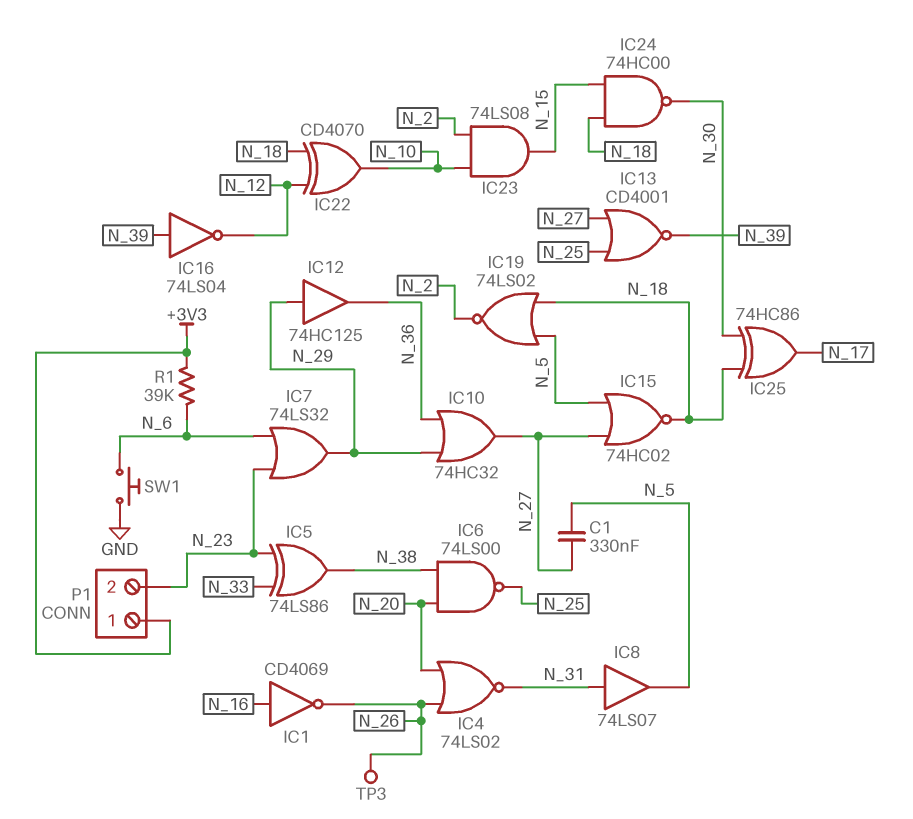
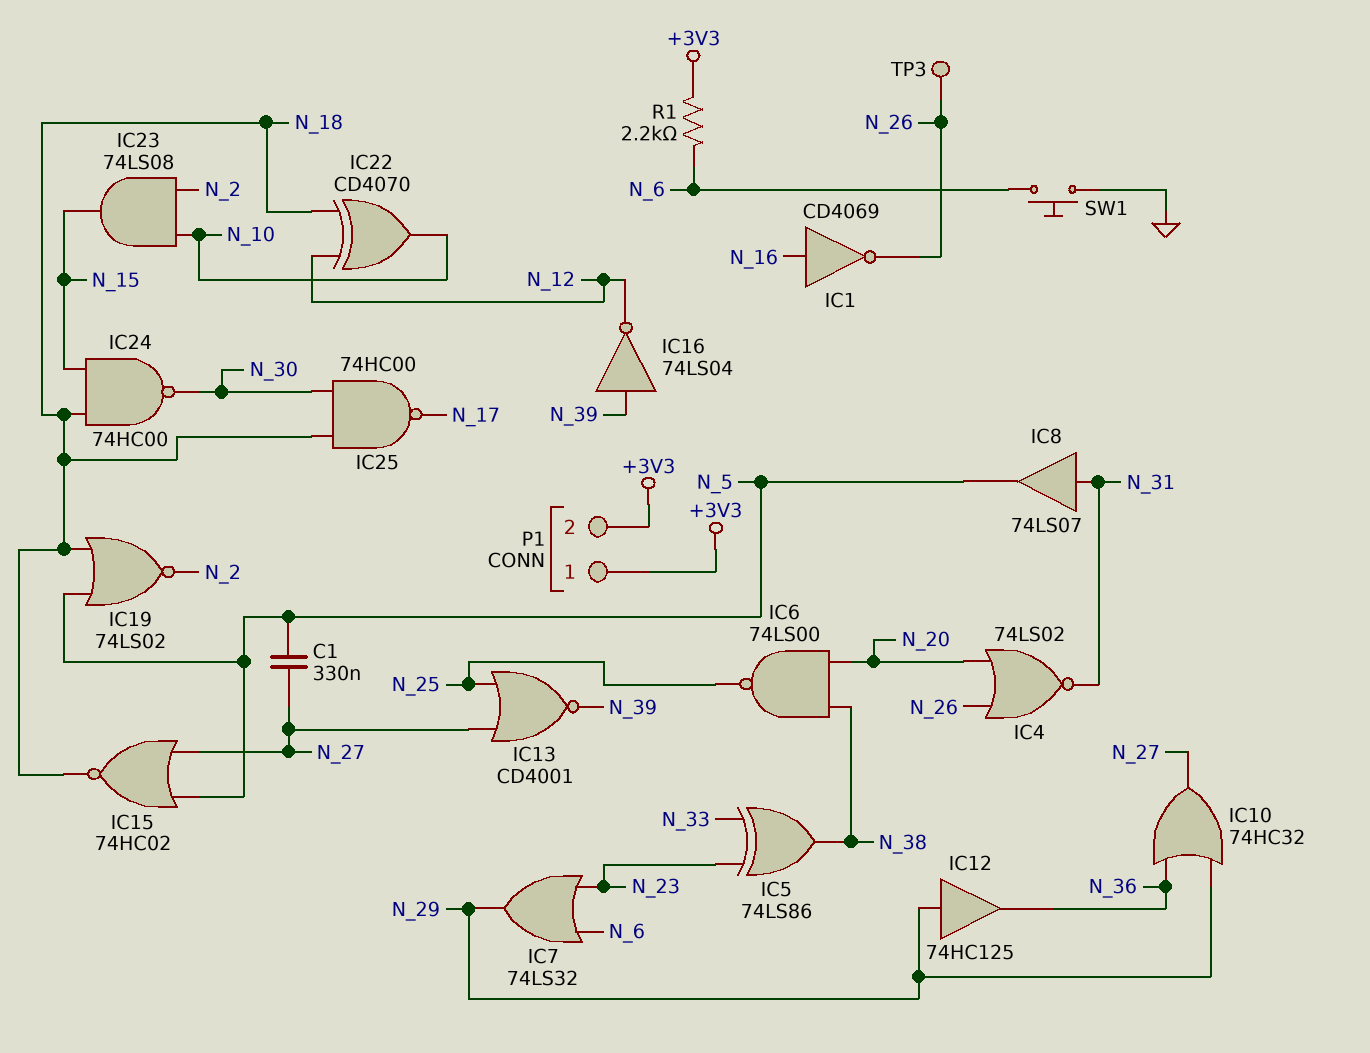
IC25: XOR 74HC86 (in N_18, in N_30, out N_17) -> NAND 74HC00 (in N_18, in N_30, out N_17)
P1 pin 2: N_23 -> +3V3
R1: 39k (+3V3, N_6) -> 2.2k (+3V3, N_6)

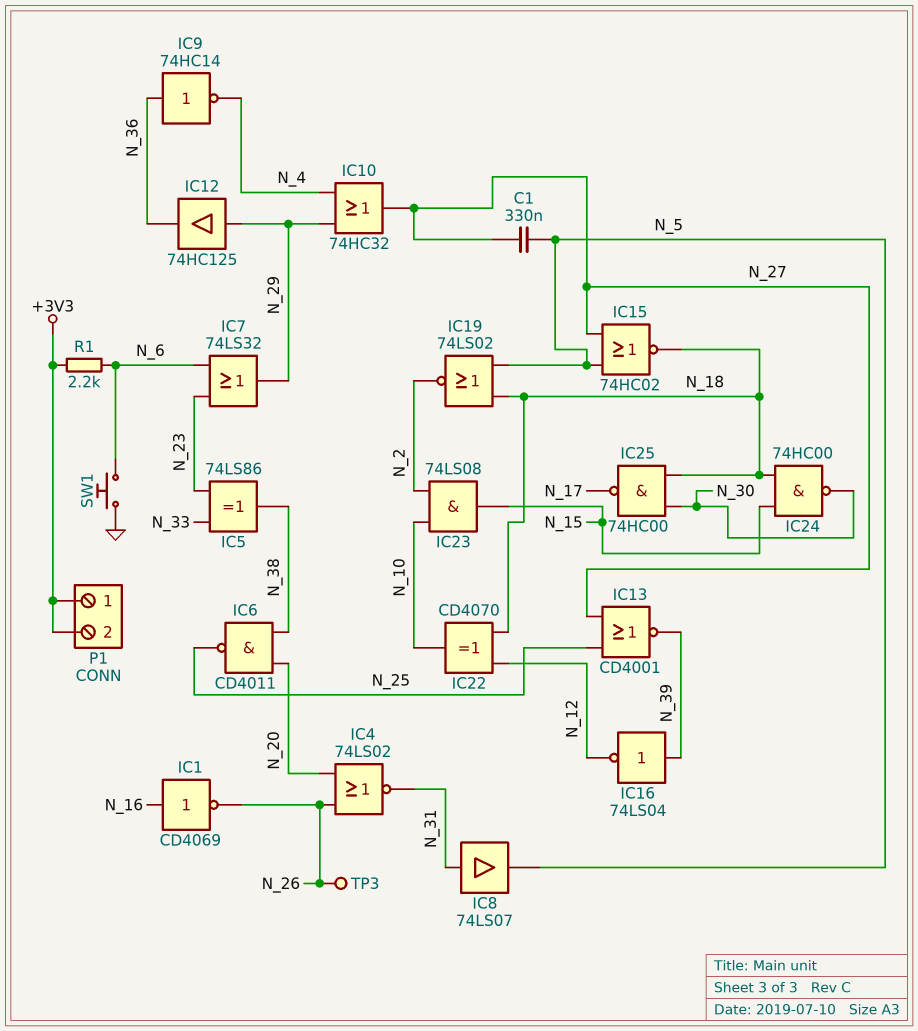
IC6: NAND 74LS00 (in N_20, in N_38, out N_25) -> NAND CD4011 (in N_20, in N_38, out N_25)
IC9: none -> NOT 74HC14 (in N_36, out N_4)
IC10: OR 74HC32 (in N_29, in N_36, out N_27) -> OR 74HC32 (in N_4, in N_29, out N_27)

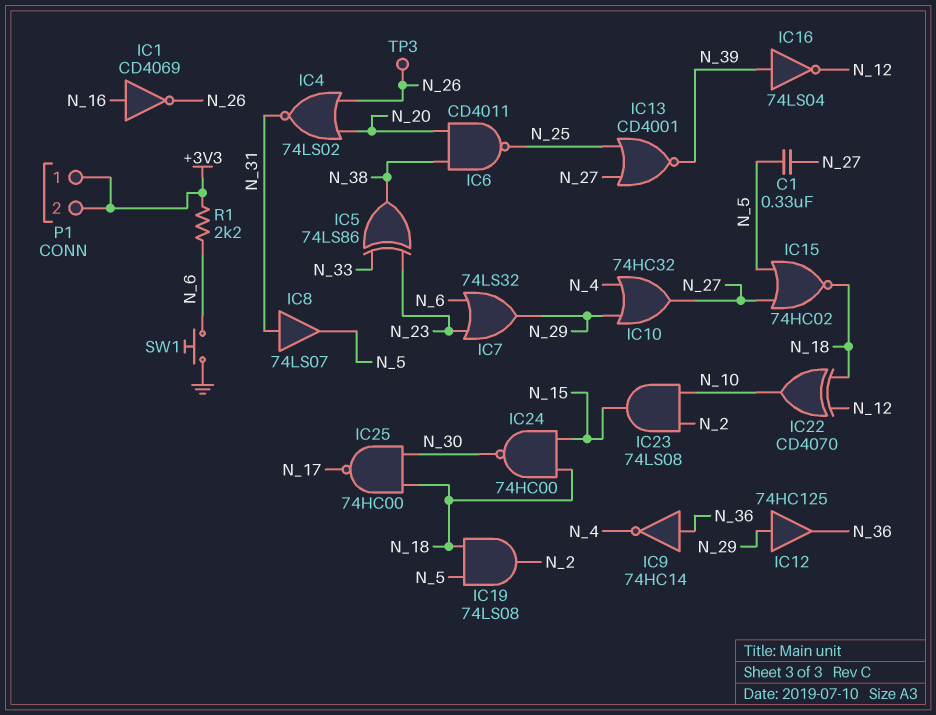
IC19: NOR 74LS02 (in N_5, in N_18, out N_2) -> AND 74LS08 (in N_5, in N_18, out N_2)

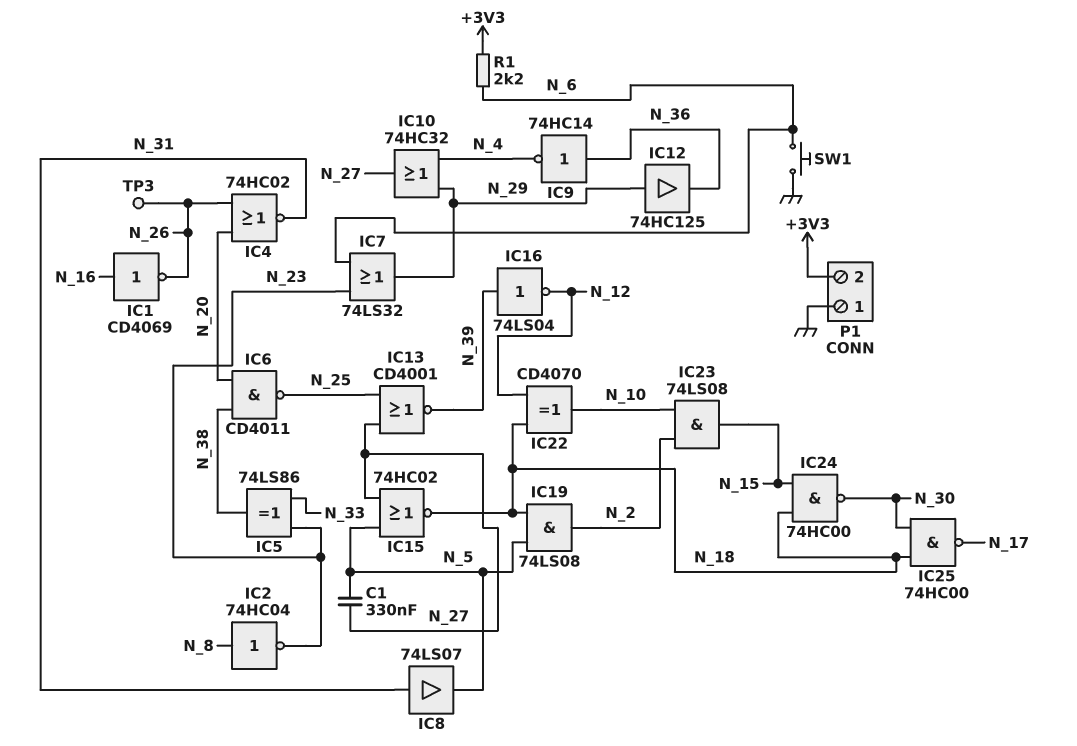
IC2: none -> NOT 74HC04 (in N_8, out N_23)
IC4: NOR 74LS02 (in N_20, in N_26, out N_31) -> NOR 74HC02 (in N_20, in N_26, out N_31)
P1 pin 1: +3V3 -> GND

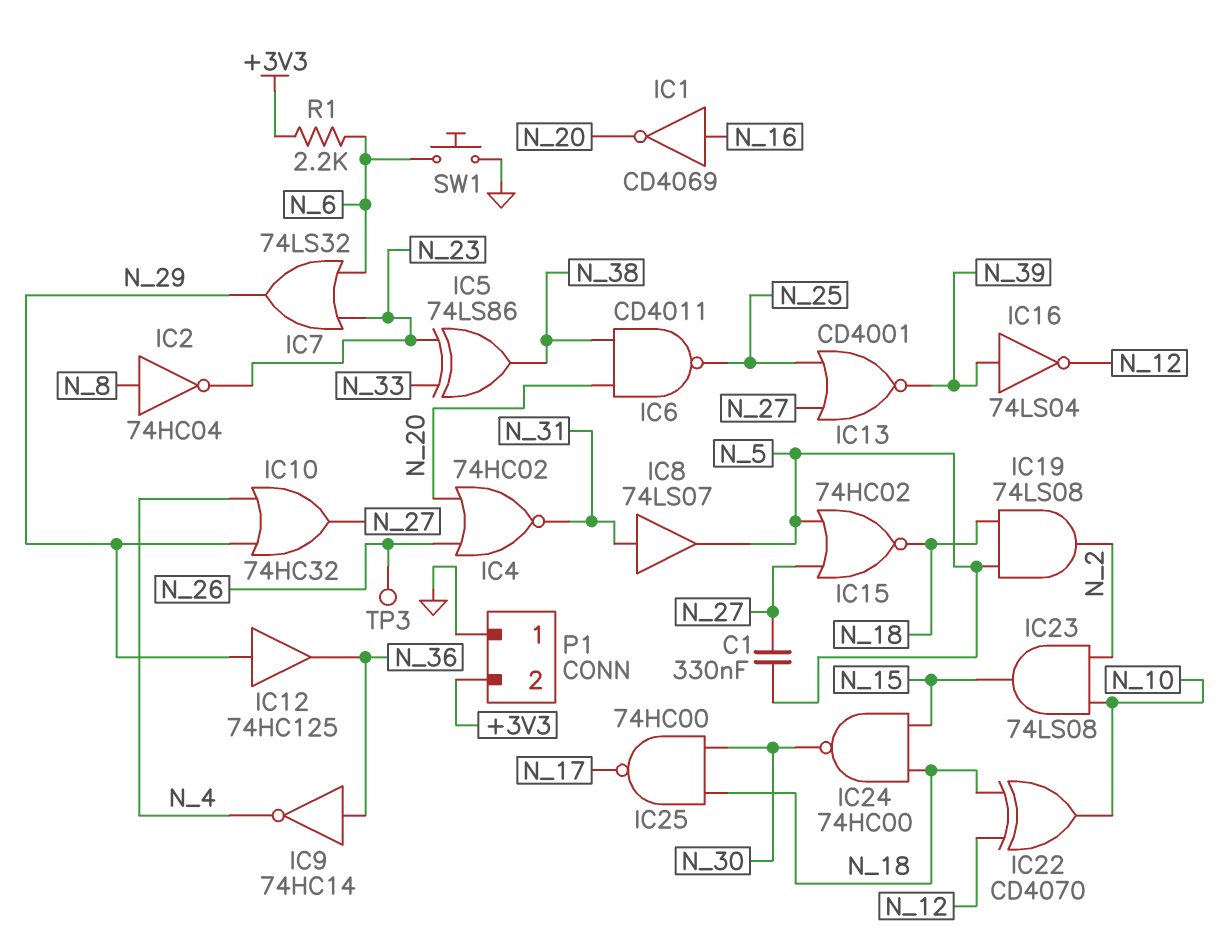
IC1: NOT CD4069 (in N_16, out N_26) -> NOT CD4069 (in N_16, out N_20)

